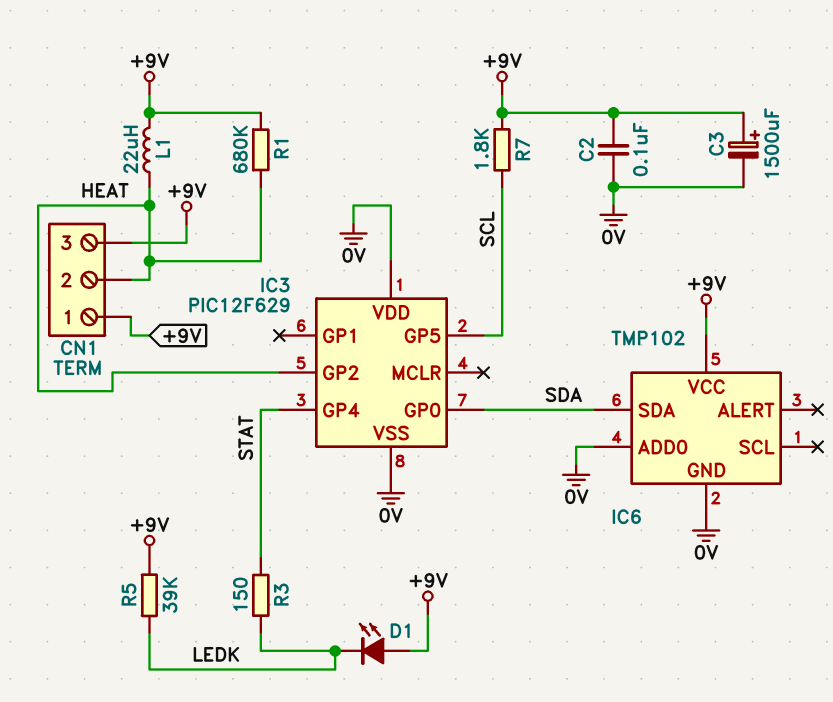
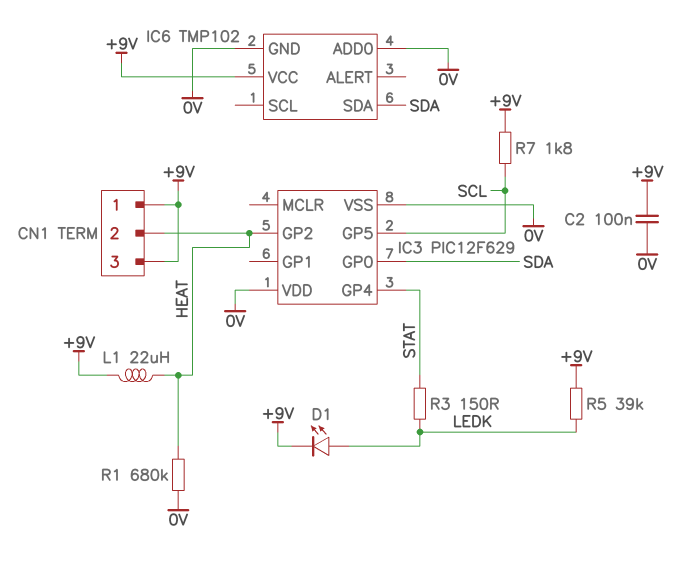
C3: 1500uF (plus +9V, minus 0V) -> none
D1: LED (A +9V, K LEDK) -> LED (A LEDK, K +9V)
R1: 680k (+9V, HEAT) -> 680k (0V, HEAT)

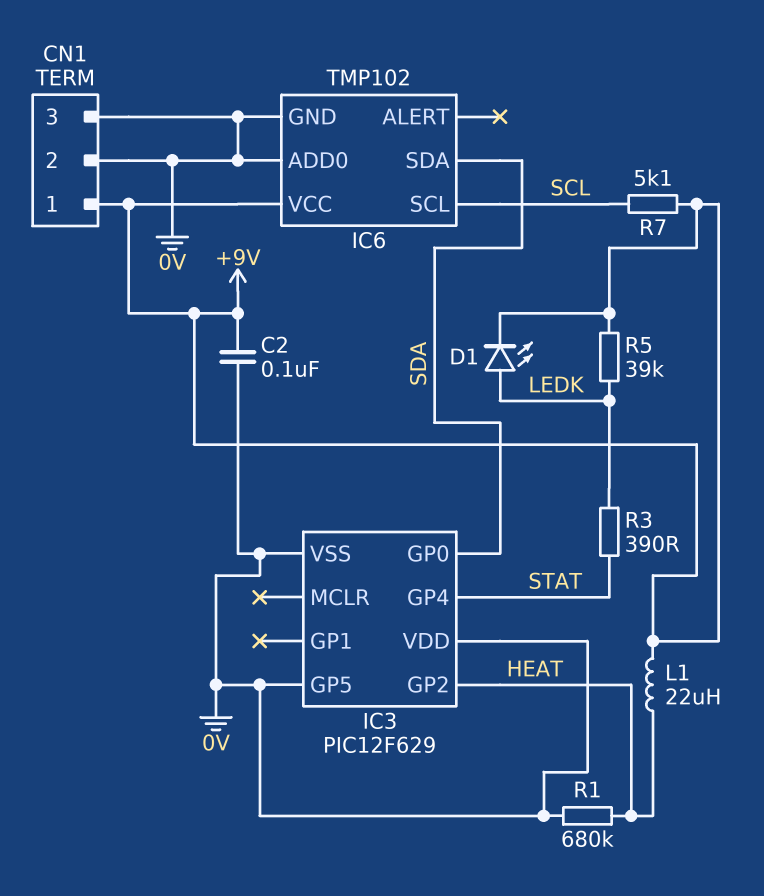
CN1 pin 2: HEAT -> 0V
CN1 pin 3: +9V -> 0V
IC3 pin GP5: SCL -> 0V
IC6 pin SCL: none -> SCL
R3: 150 (LEDK, STAT) -> 390 (LEDK, STAT)
R7: 1.8k (+9V, SCL) -> 5.1k (+9V, SCL)

